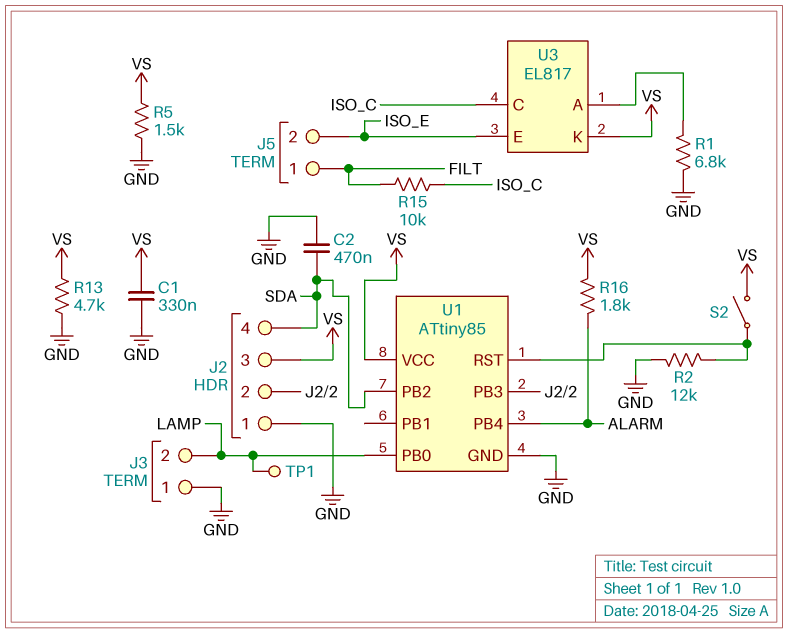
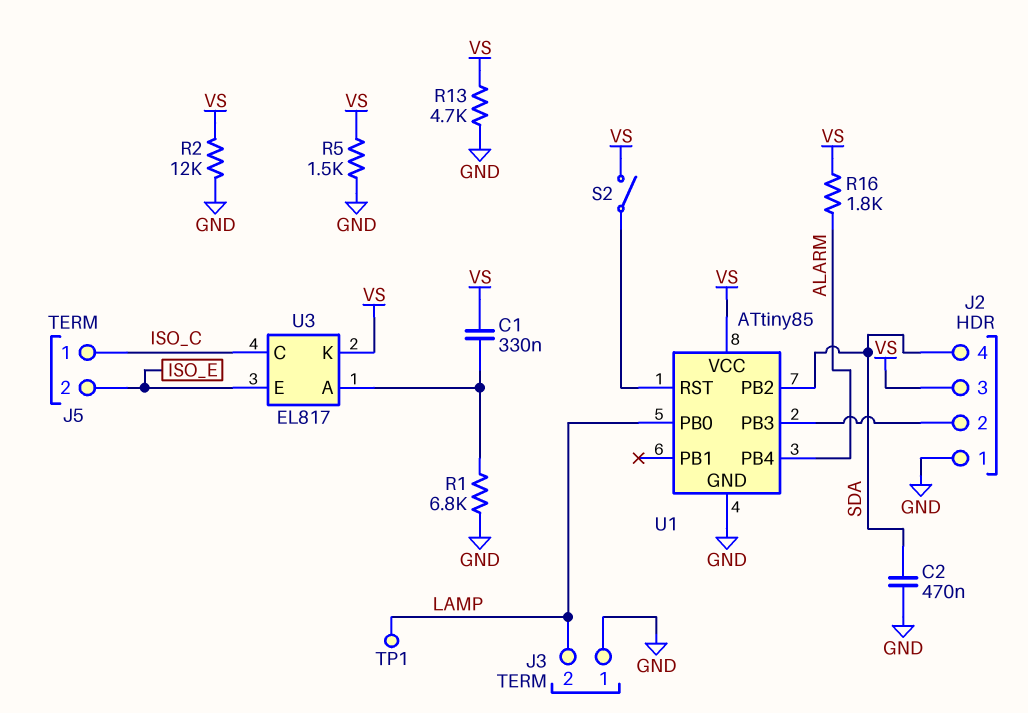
C1: 330nF (GND, VS) -> 330nF (U3/A, VS)
J5 pin 1: FILT -> ISO_C
R2: 12k (GND, U1/RST) -> 12k (GND, VS)
R15: 10k (FILT, ISO_C) -> none

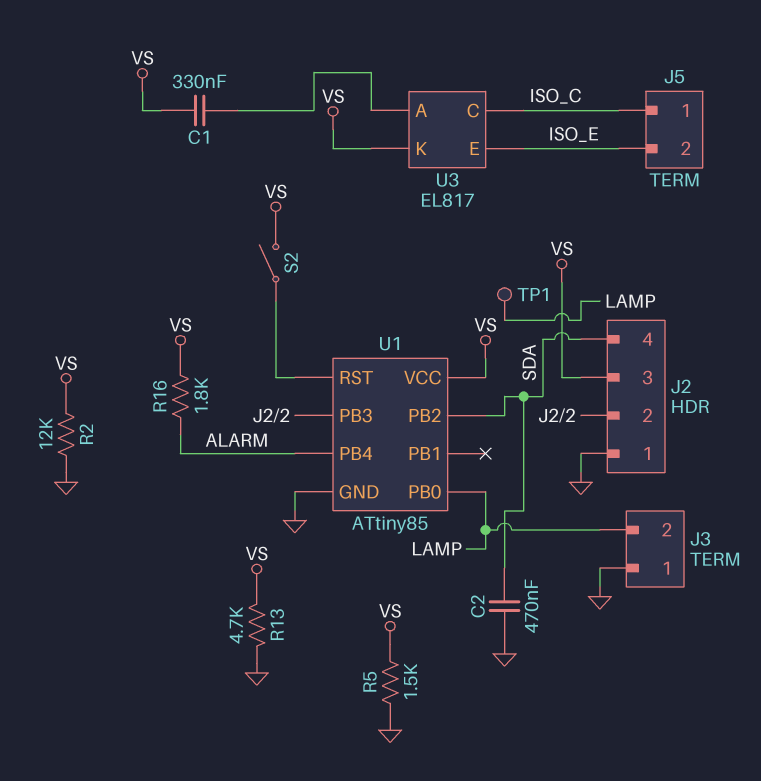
R1: 6.8k (GND, U3/A) -> none

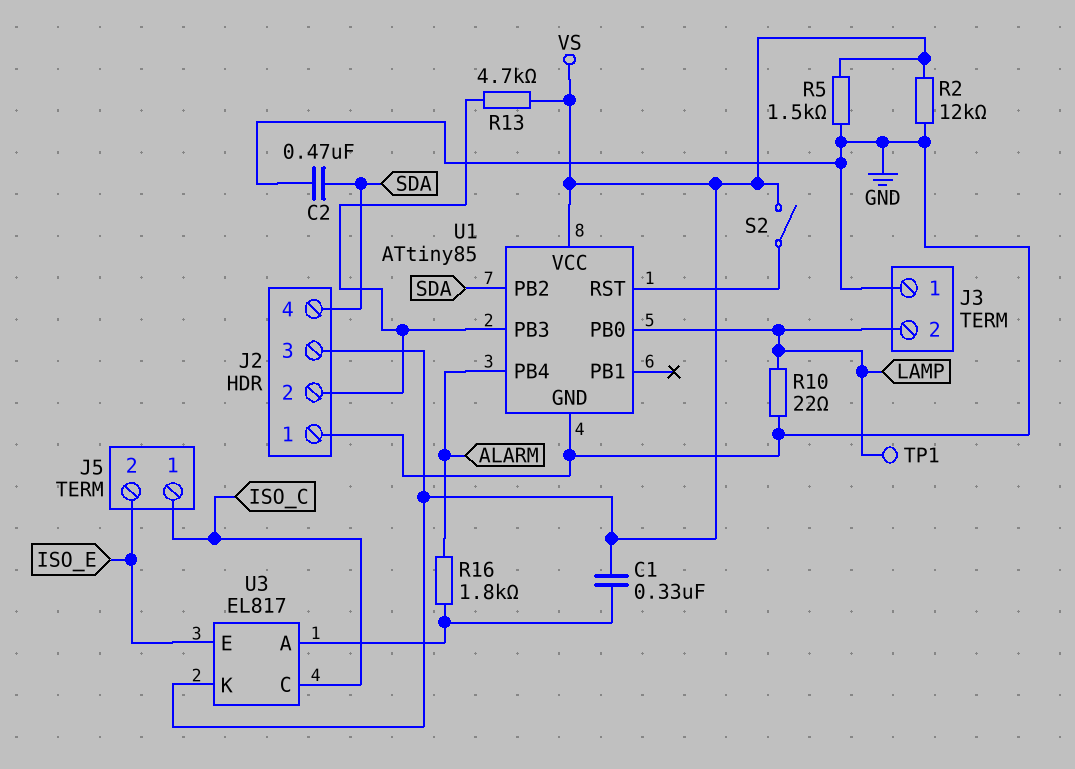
R10: none -> 22 (GND, LAMP)
R13: 4.7k (GND, VS) -> 4.7k (J2/2, VS)
R16: 1.8k (ALARM, VS) -> 1.8k (ALARM, U3/A)

